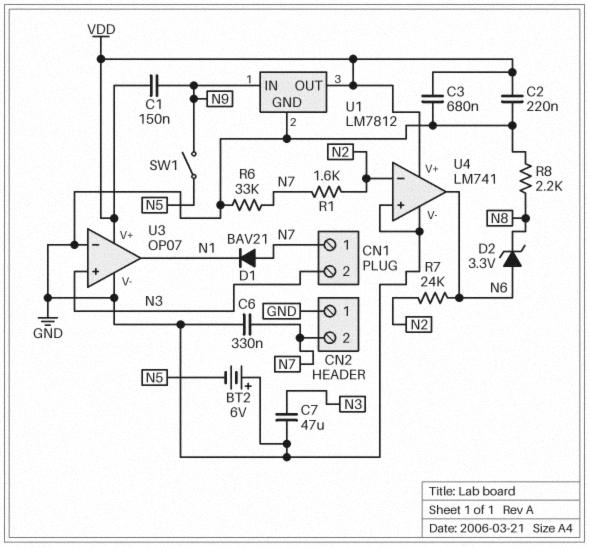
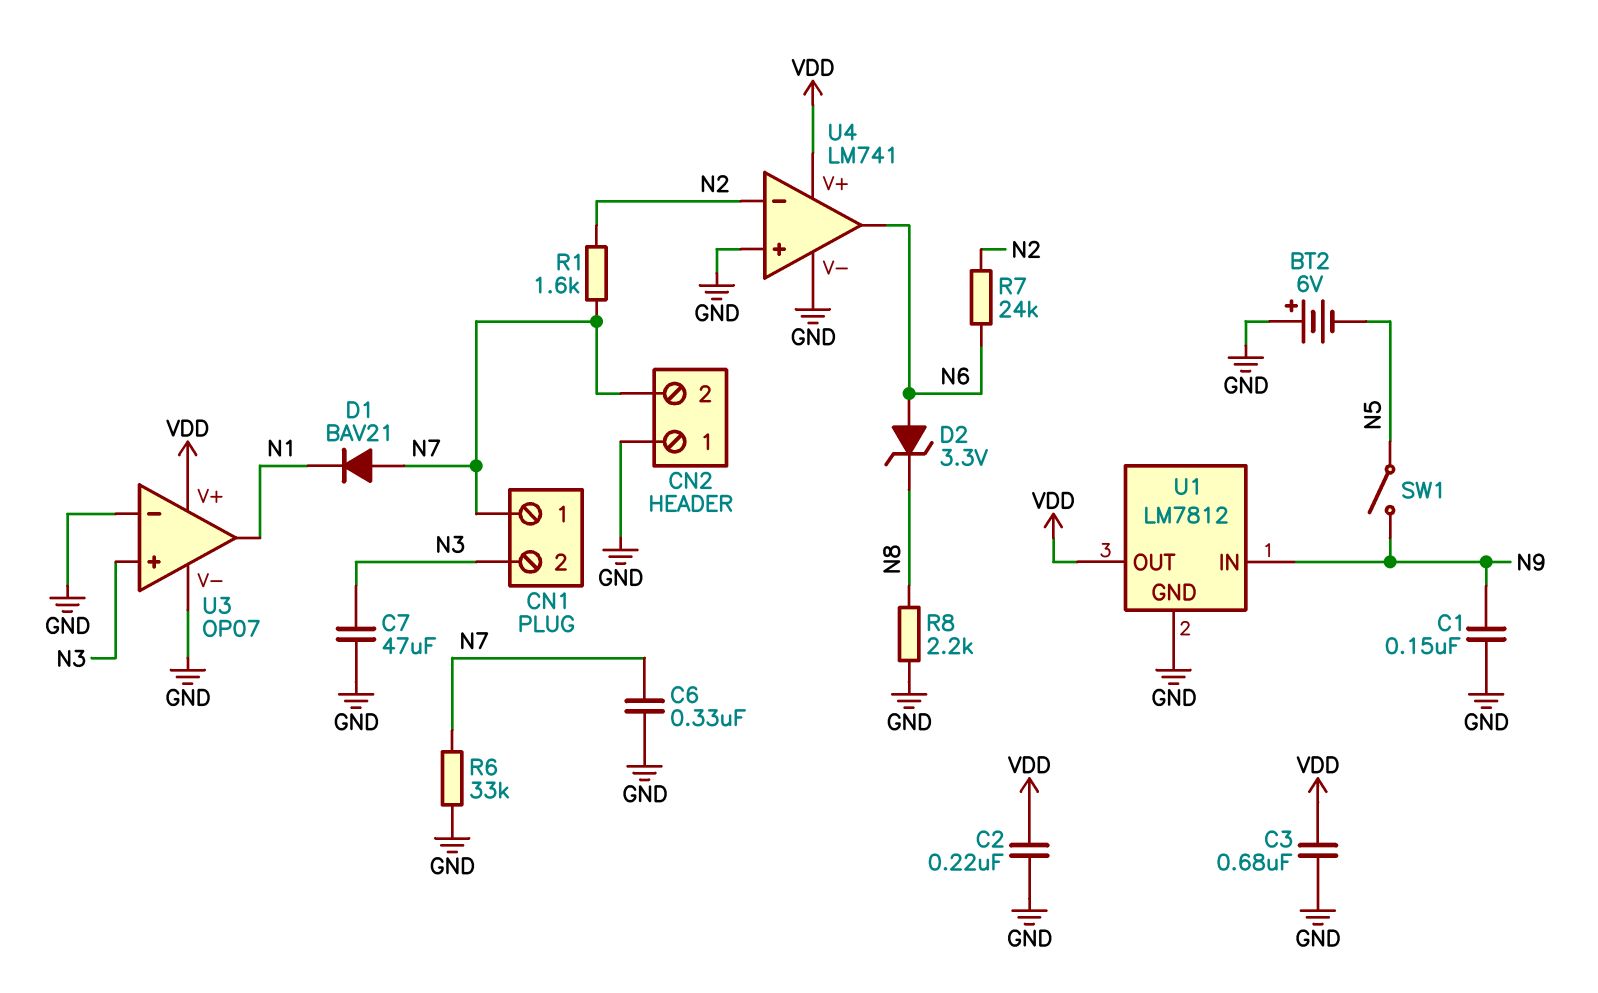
C1: 150nF (N9, VDD) -> 150nF (GND, N9)

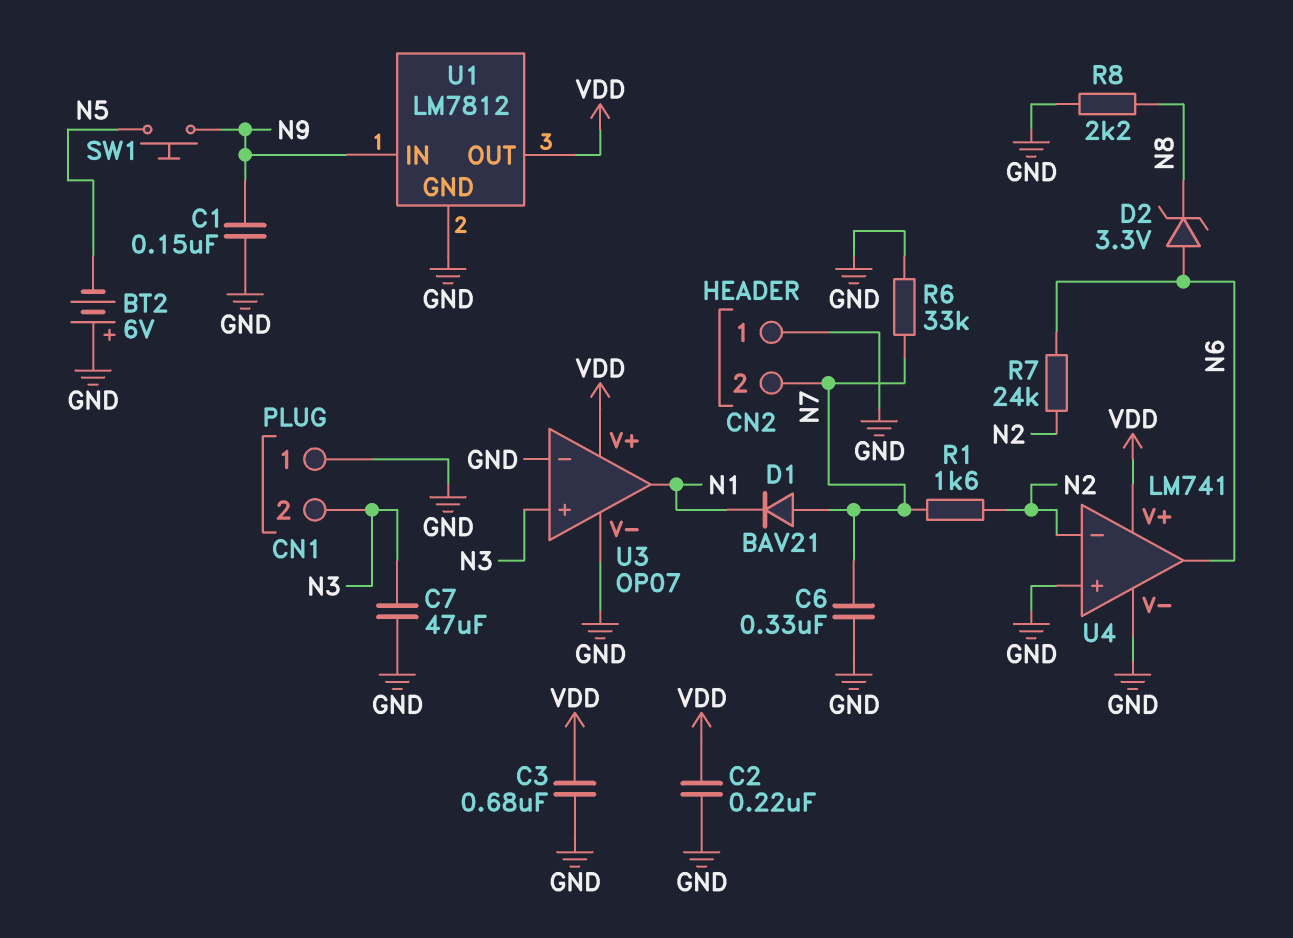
CN1 pin 1: N7 -> GND
SW1: switch (N5, N9) -> button (N5, N9)

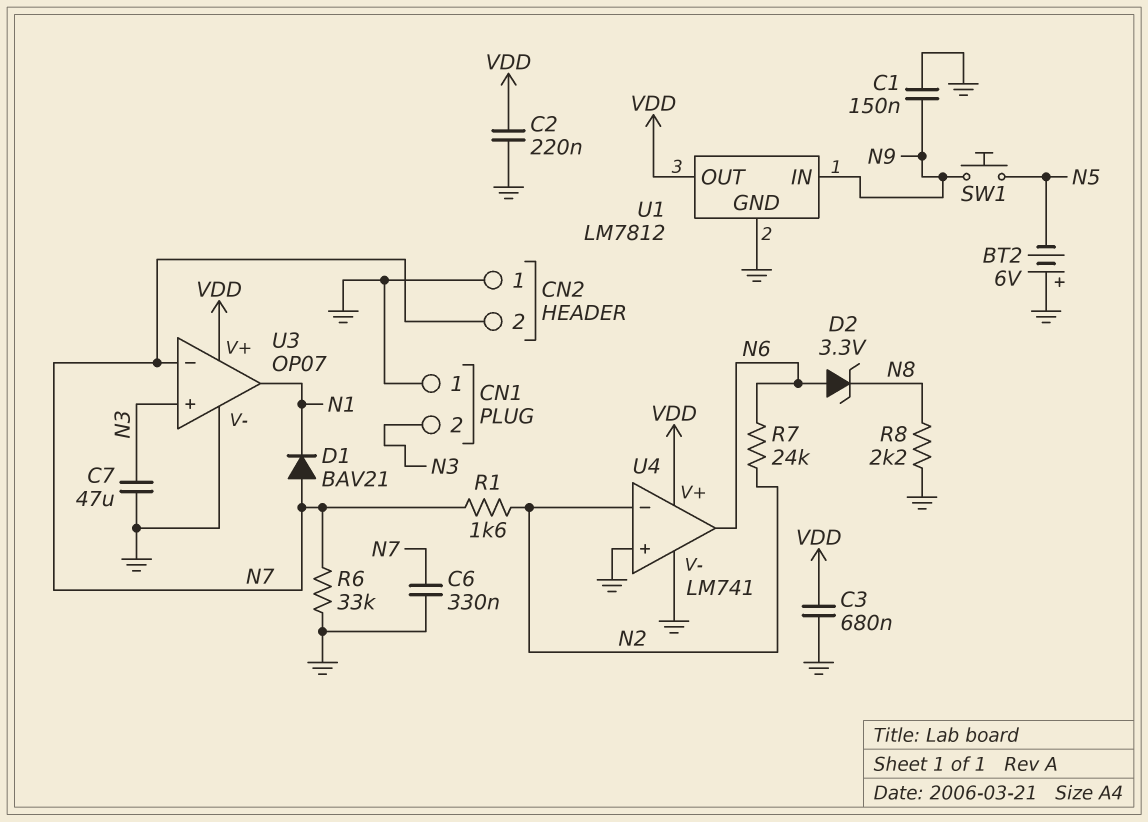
U3 pin in-: GND -> N7

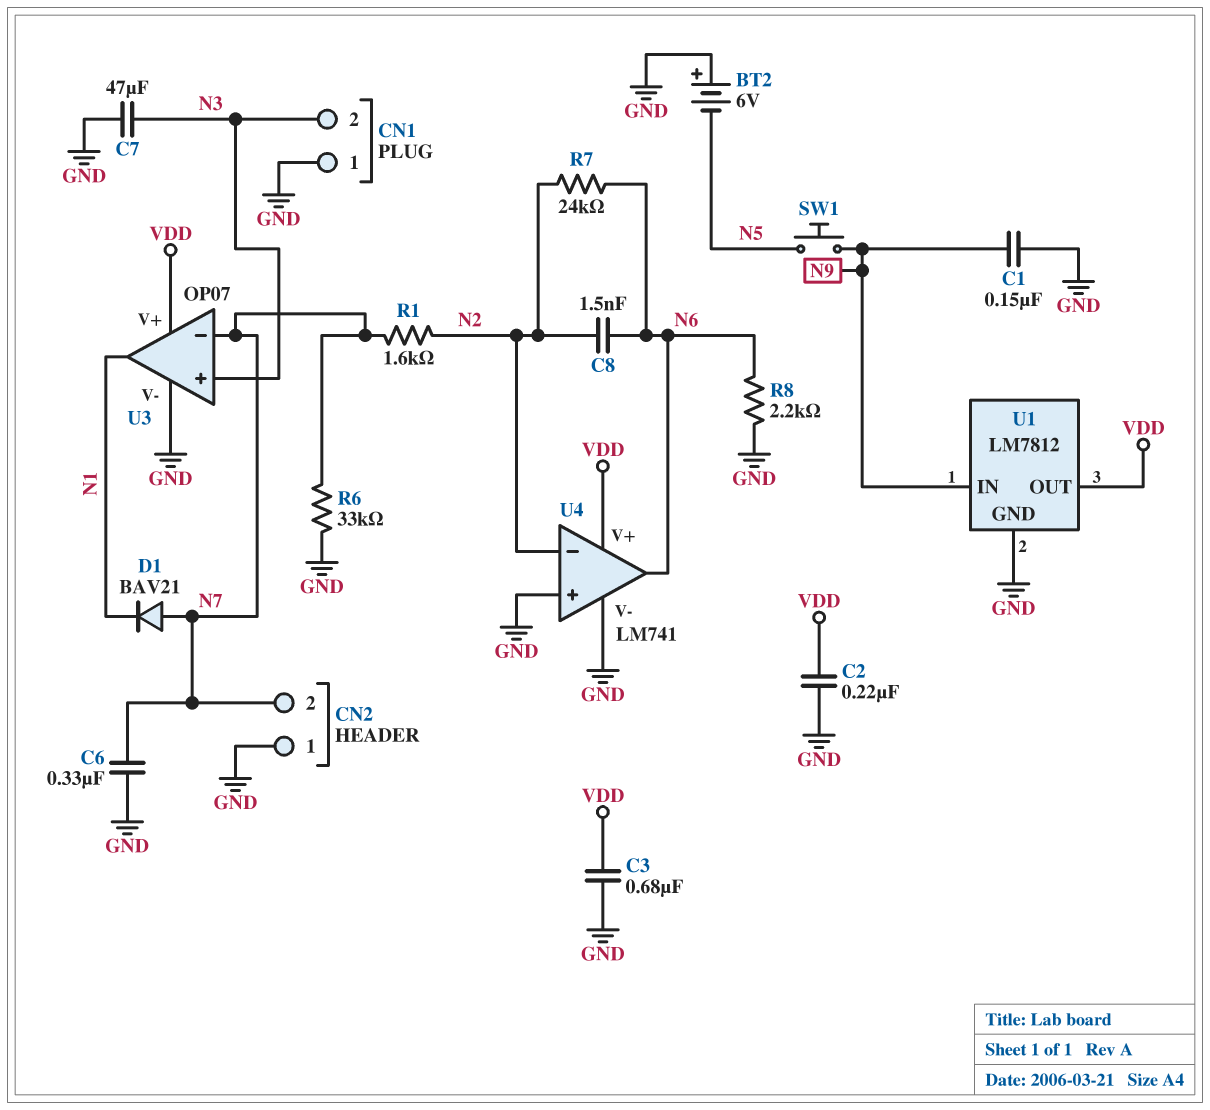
C8: none -> 1.5nF (N2, N6)
D2: zener 3.3V (A N6, K N8) -> none
R8: 2.2k (GND, N8) -> 2.2k (GND, N6)

